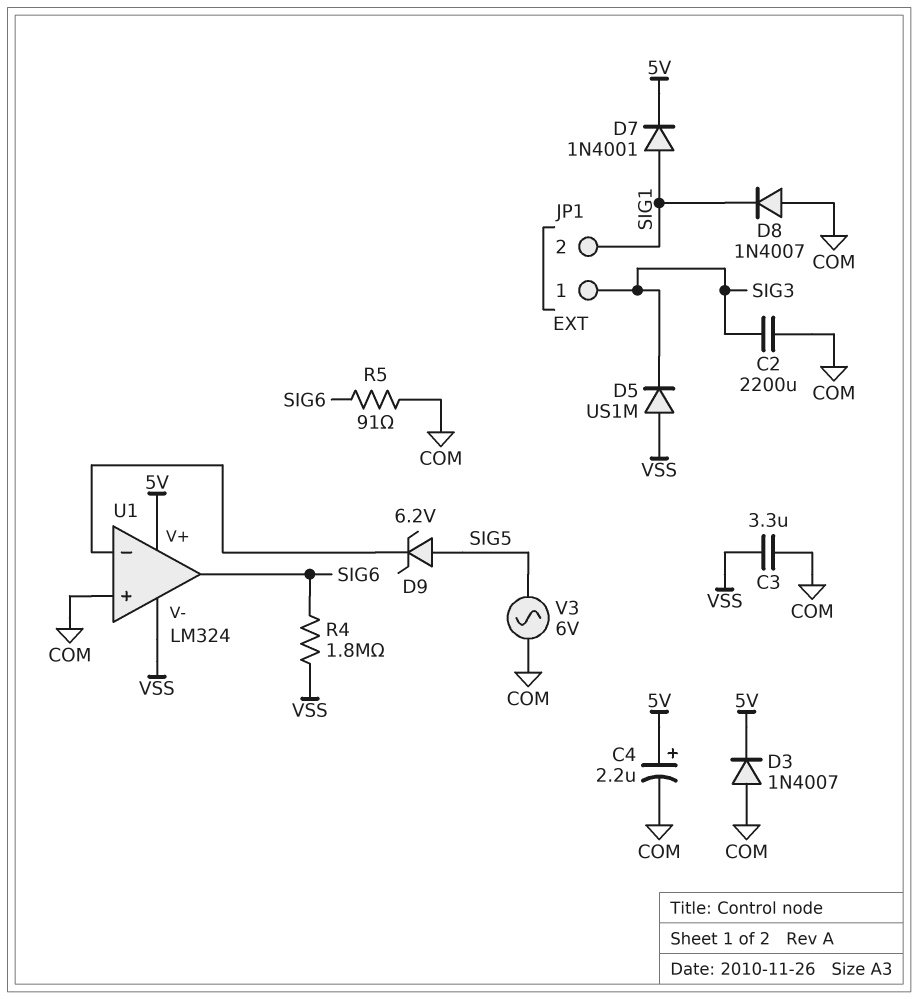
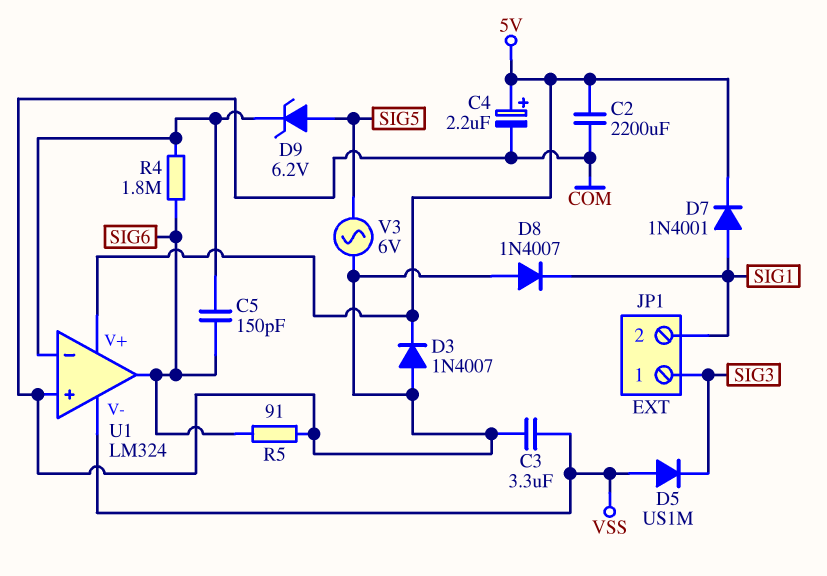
C2: 2200uF (COM, SIG3) -> 2200uF (5V, COM)
C5: none -> 150pF (SIG6, U1/in-)
R4: 1.8M (SIG6, VSS) -> 1.8M (SIG6, U1/in-)

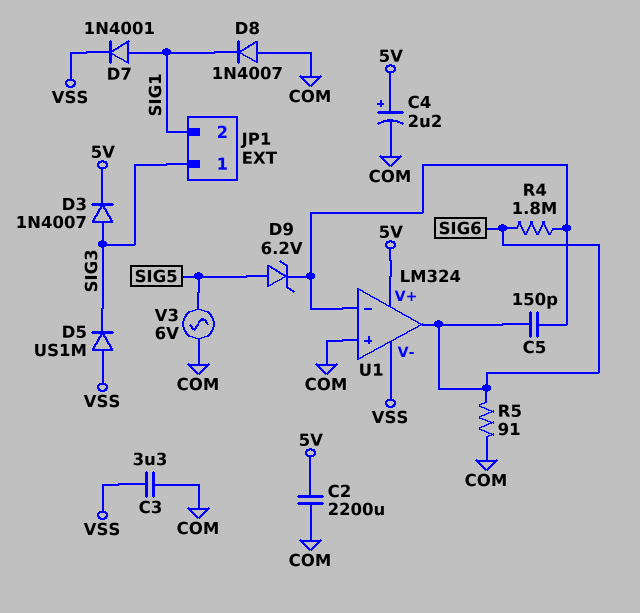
D3: diode 1N4007 (A COM, K 5V) -> diode 1N4007 (A SIG3, K 5V)
D7: diode 1N4001 (A SIG1, K 5V) -> diode 1N4001 (A SIG1, K VSS)

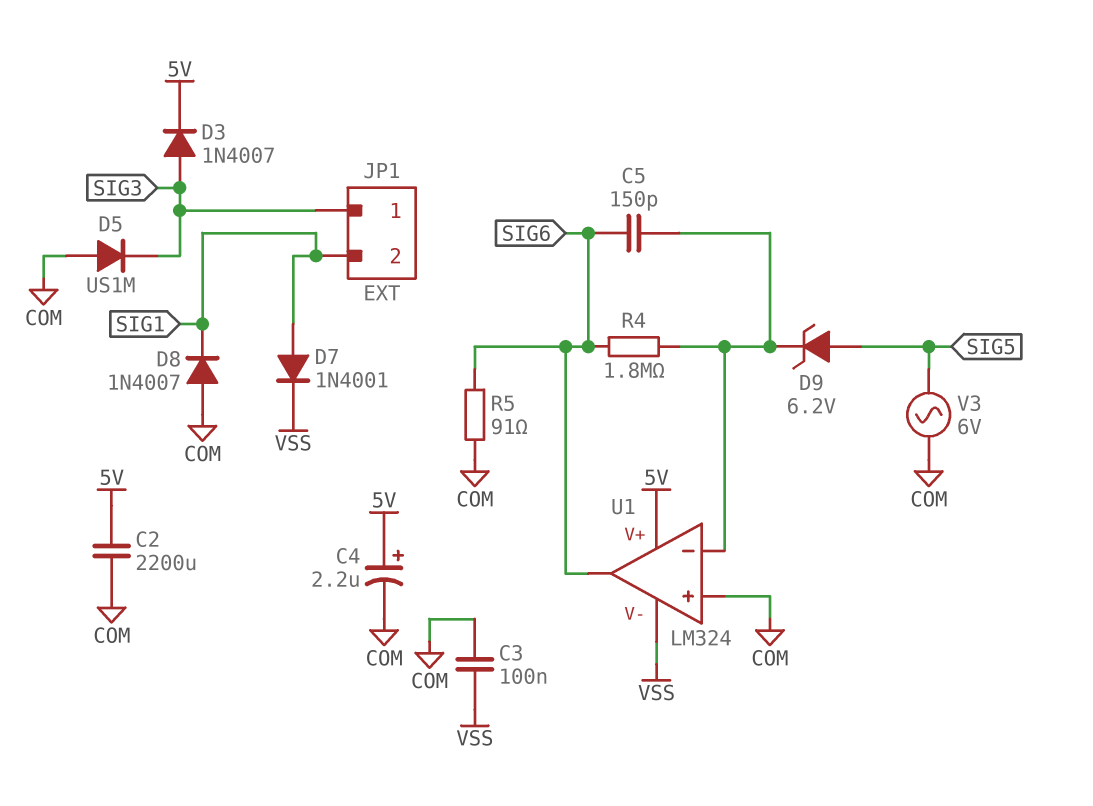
C3: 3.3uF (COM, VSS) -> 100nF (COM, VSS)
D5: diode US1M (A VSS, K SIG3) -> diode US1M (A COM, K SIG3)

